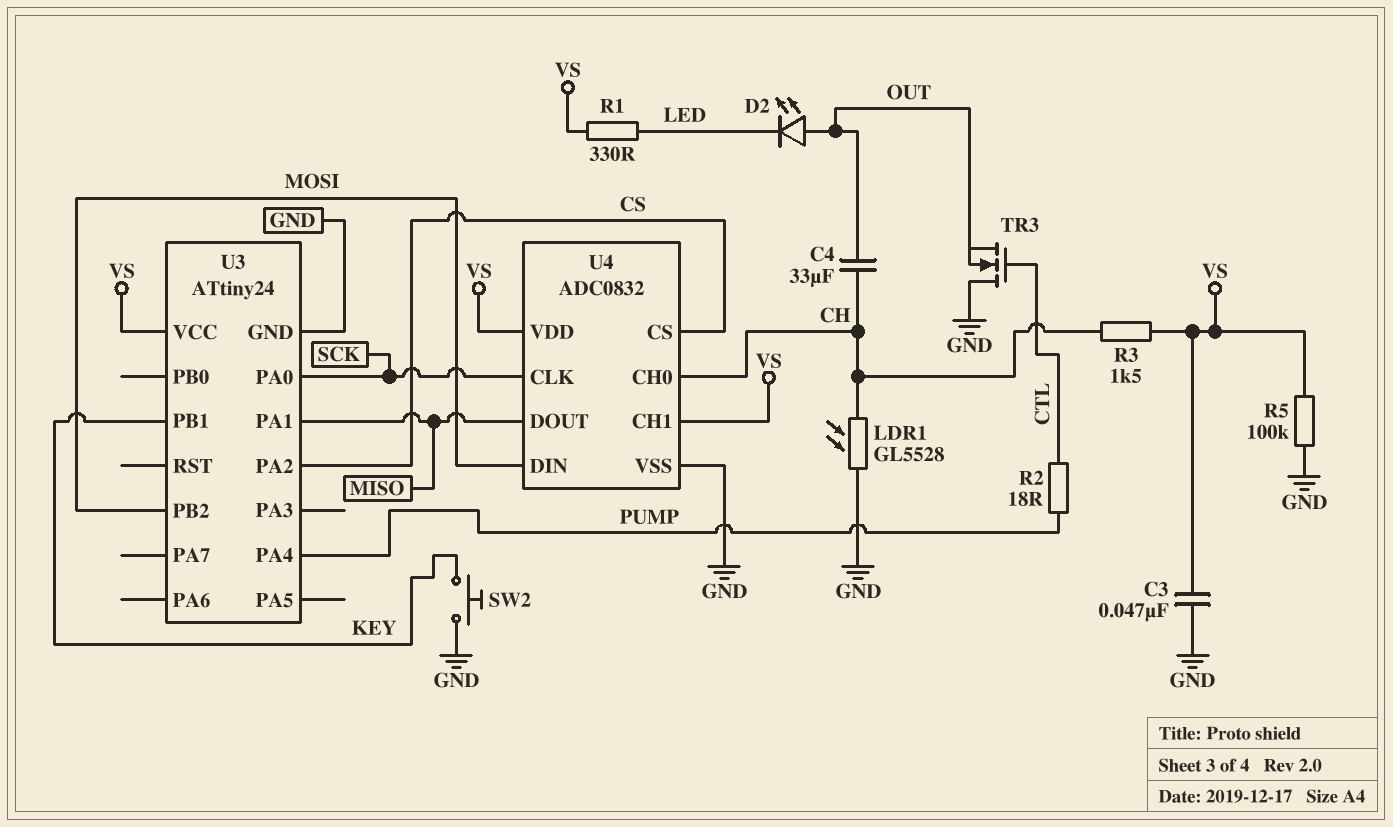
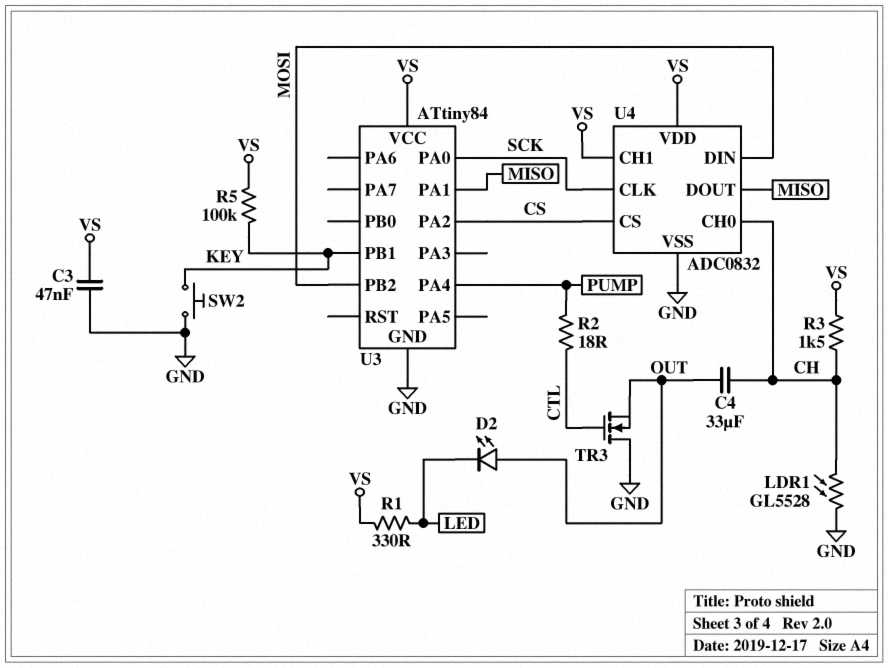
R5: 100k (GND, VS) -> 100k (KEY, VS)
U3: ATtiny24 -> ATtiny84

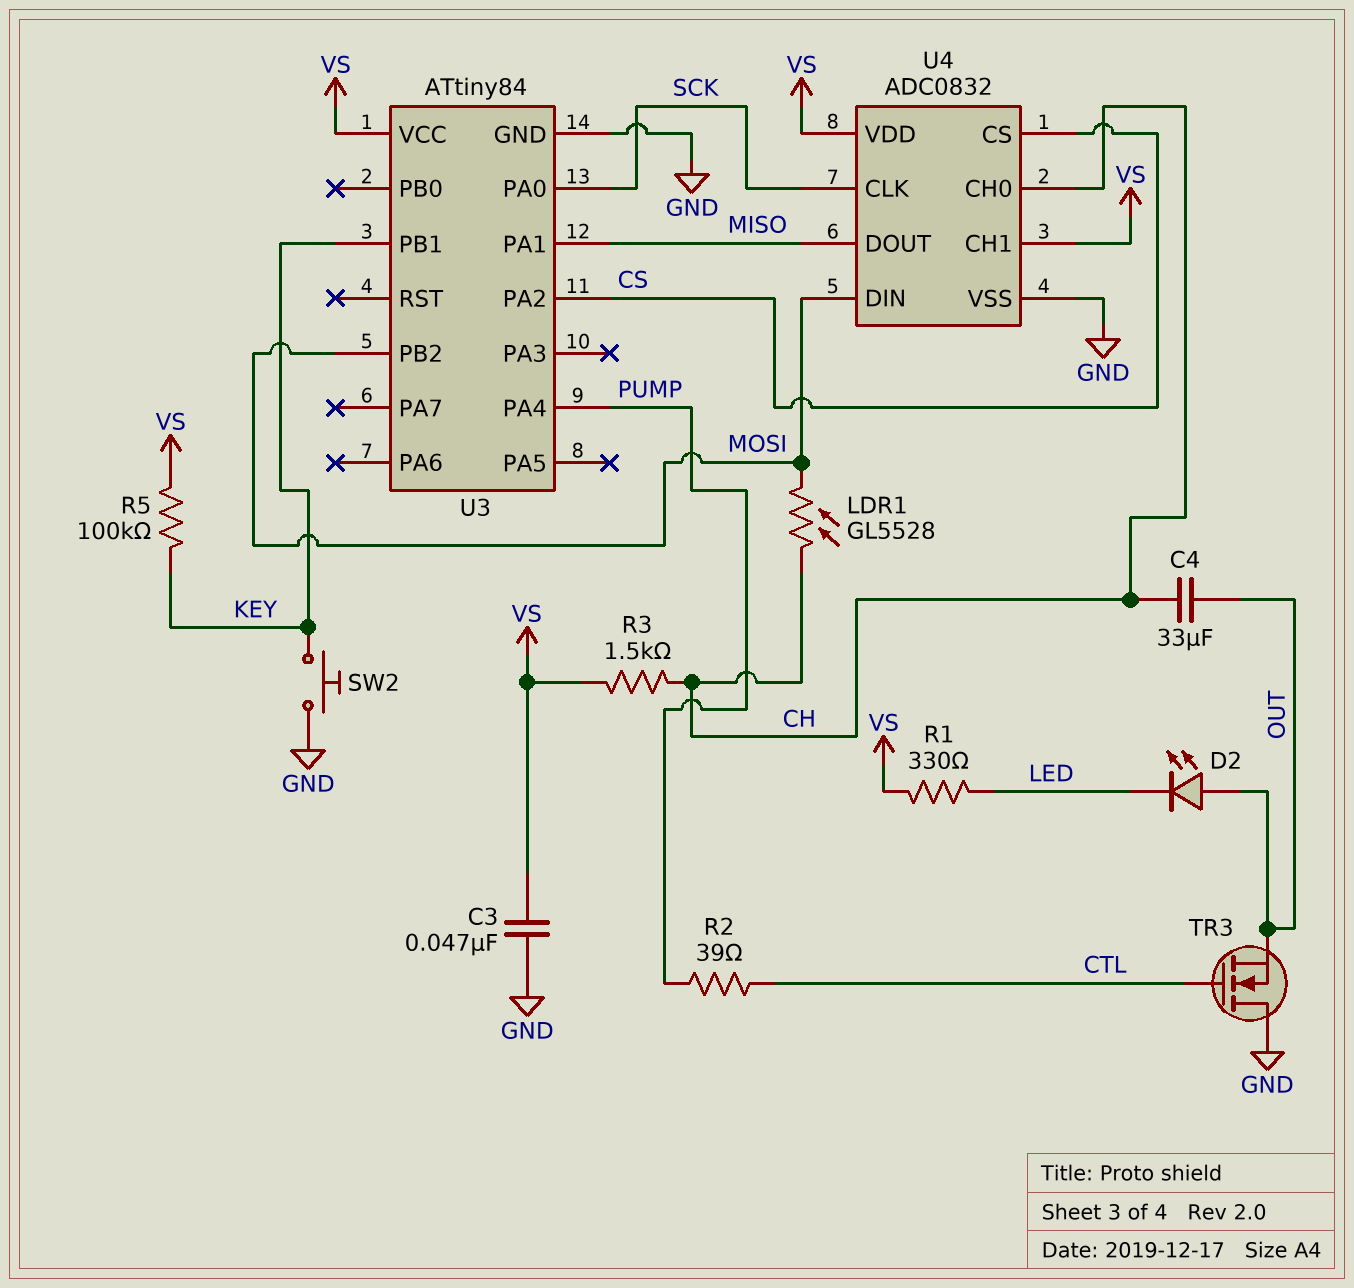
LDR1: GL5528 (CH, GND) -> GL5528 (CH, MOSI)
R2: 18 (CTL, PUMP) -> 39 (CTL, PUMP)

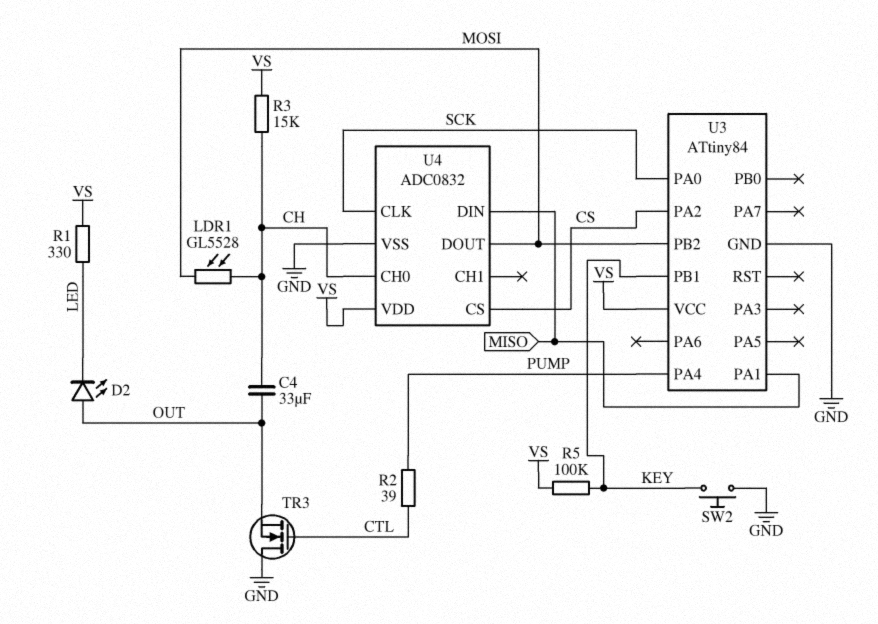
C3: 47nF (GND, VS) -> none
R3: 1.5k (CH, VS) -> 15k (CH, VS)
U4 pin CH1: VS -> none
U4 pin DIN: MOSI -> MISO
U4 pin DOUT: MISO -> MOSI

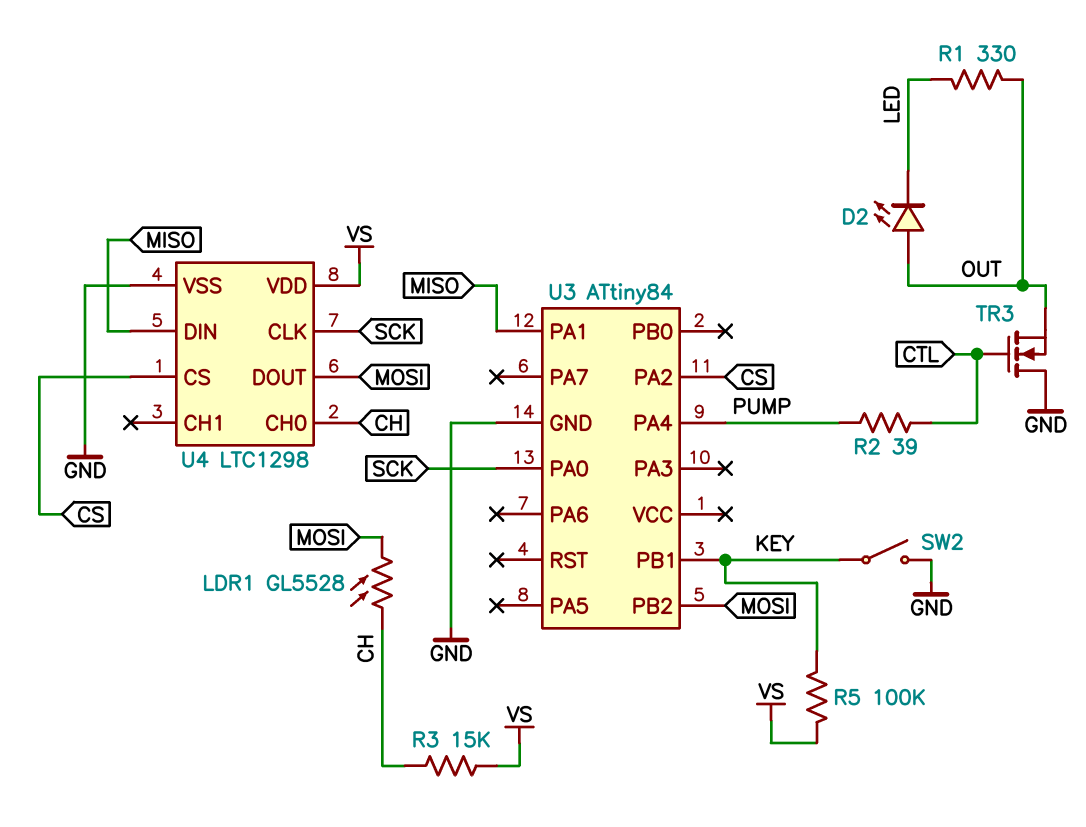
C4: 33uF (CH, OUT) -> none
R1: 330 (LED, VS) -> 330 (LED, OUT)
SW2: button (GND, KEY) -> switch (GND, KEY)
U3 pin VCC: VS -> none
U4: ADC0832 -> LTC1298

